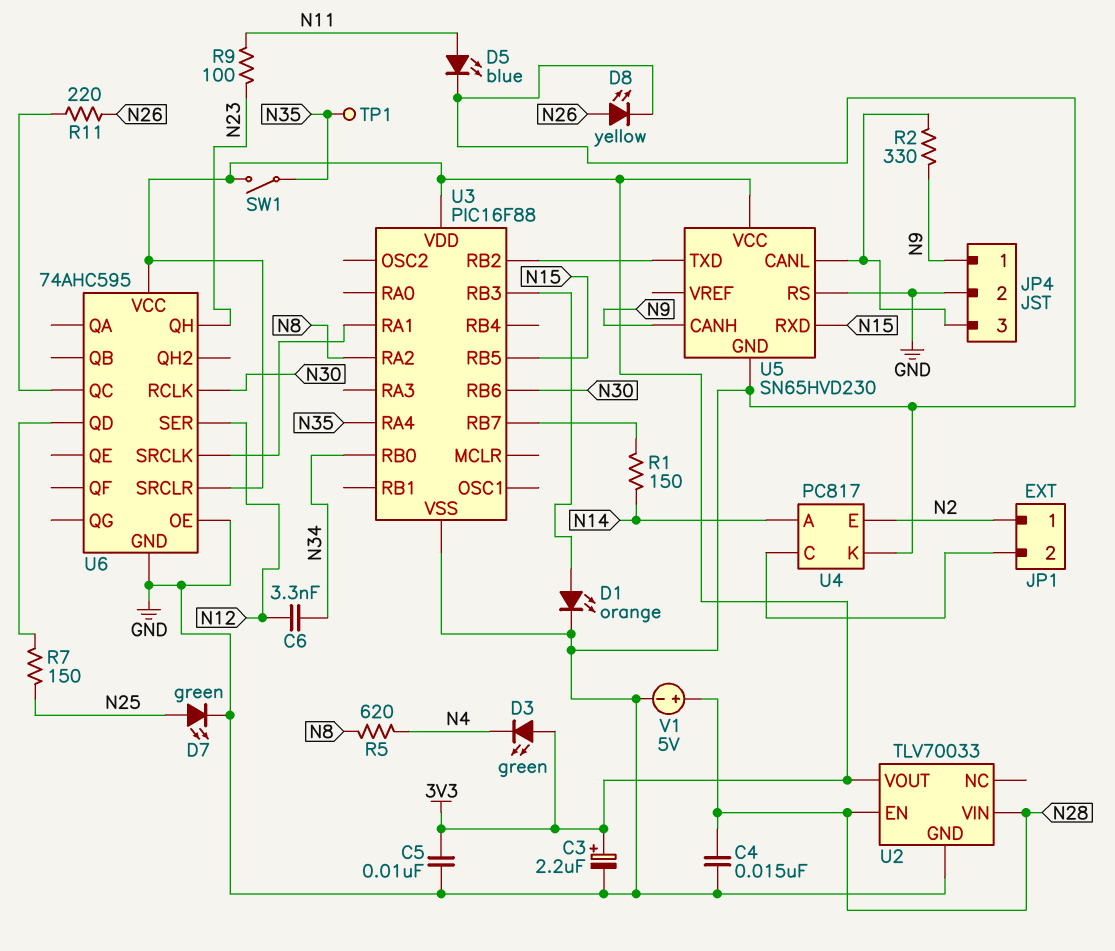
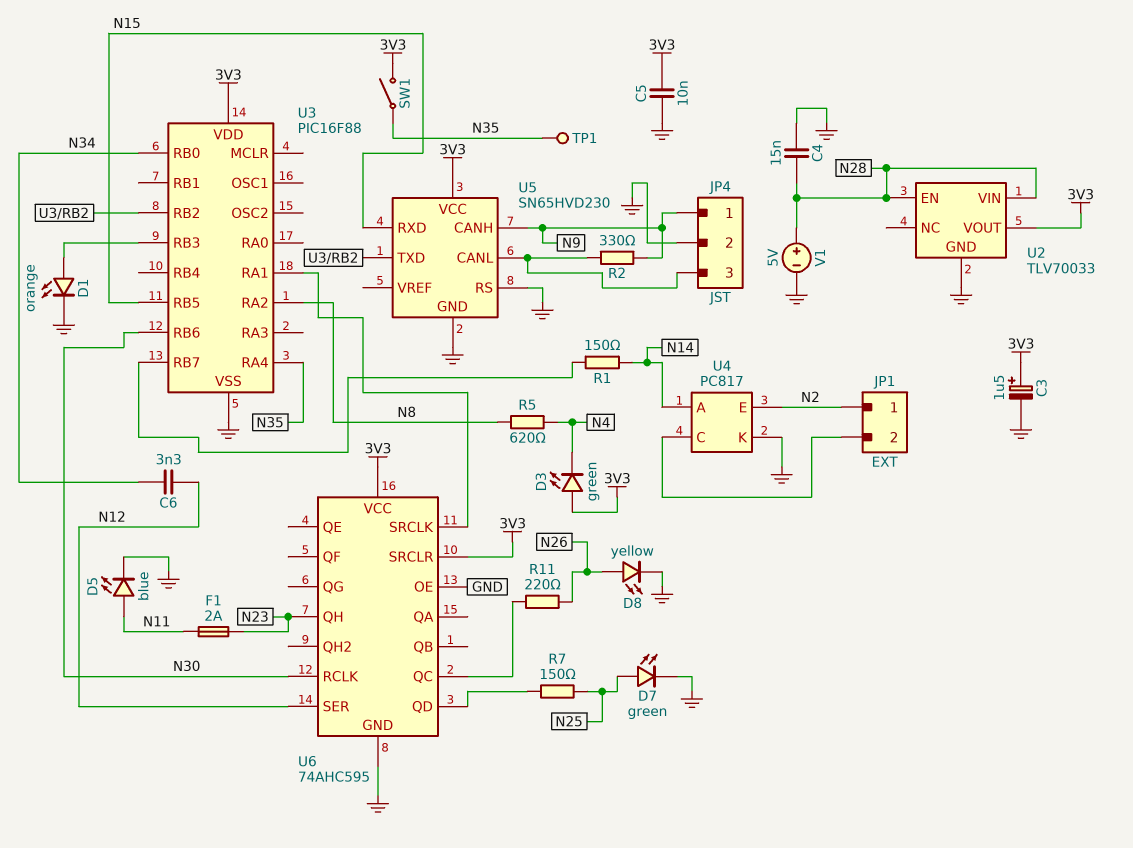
C3: 2.2uF (plus 3V3, minus GND) -> 1.5uF (plus 3V3, minus GND)
F1: none -> 2A (N11, N23)
R9: 100 (N11, N23) -> none

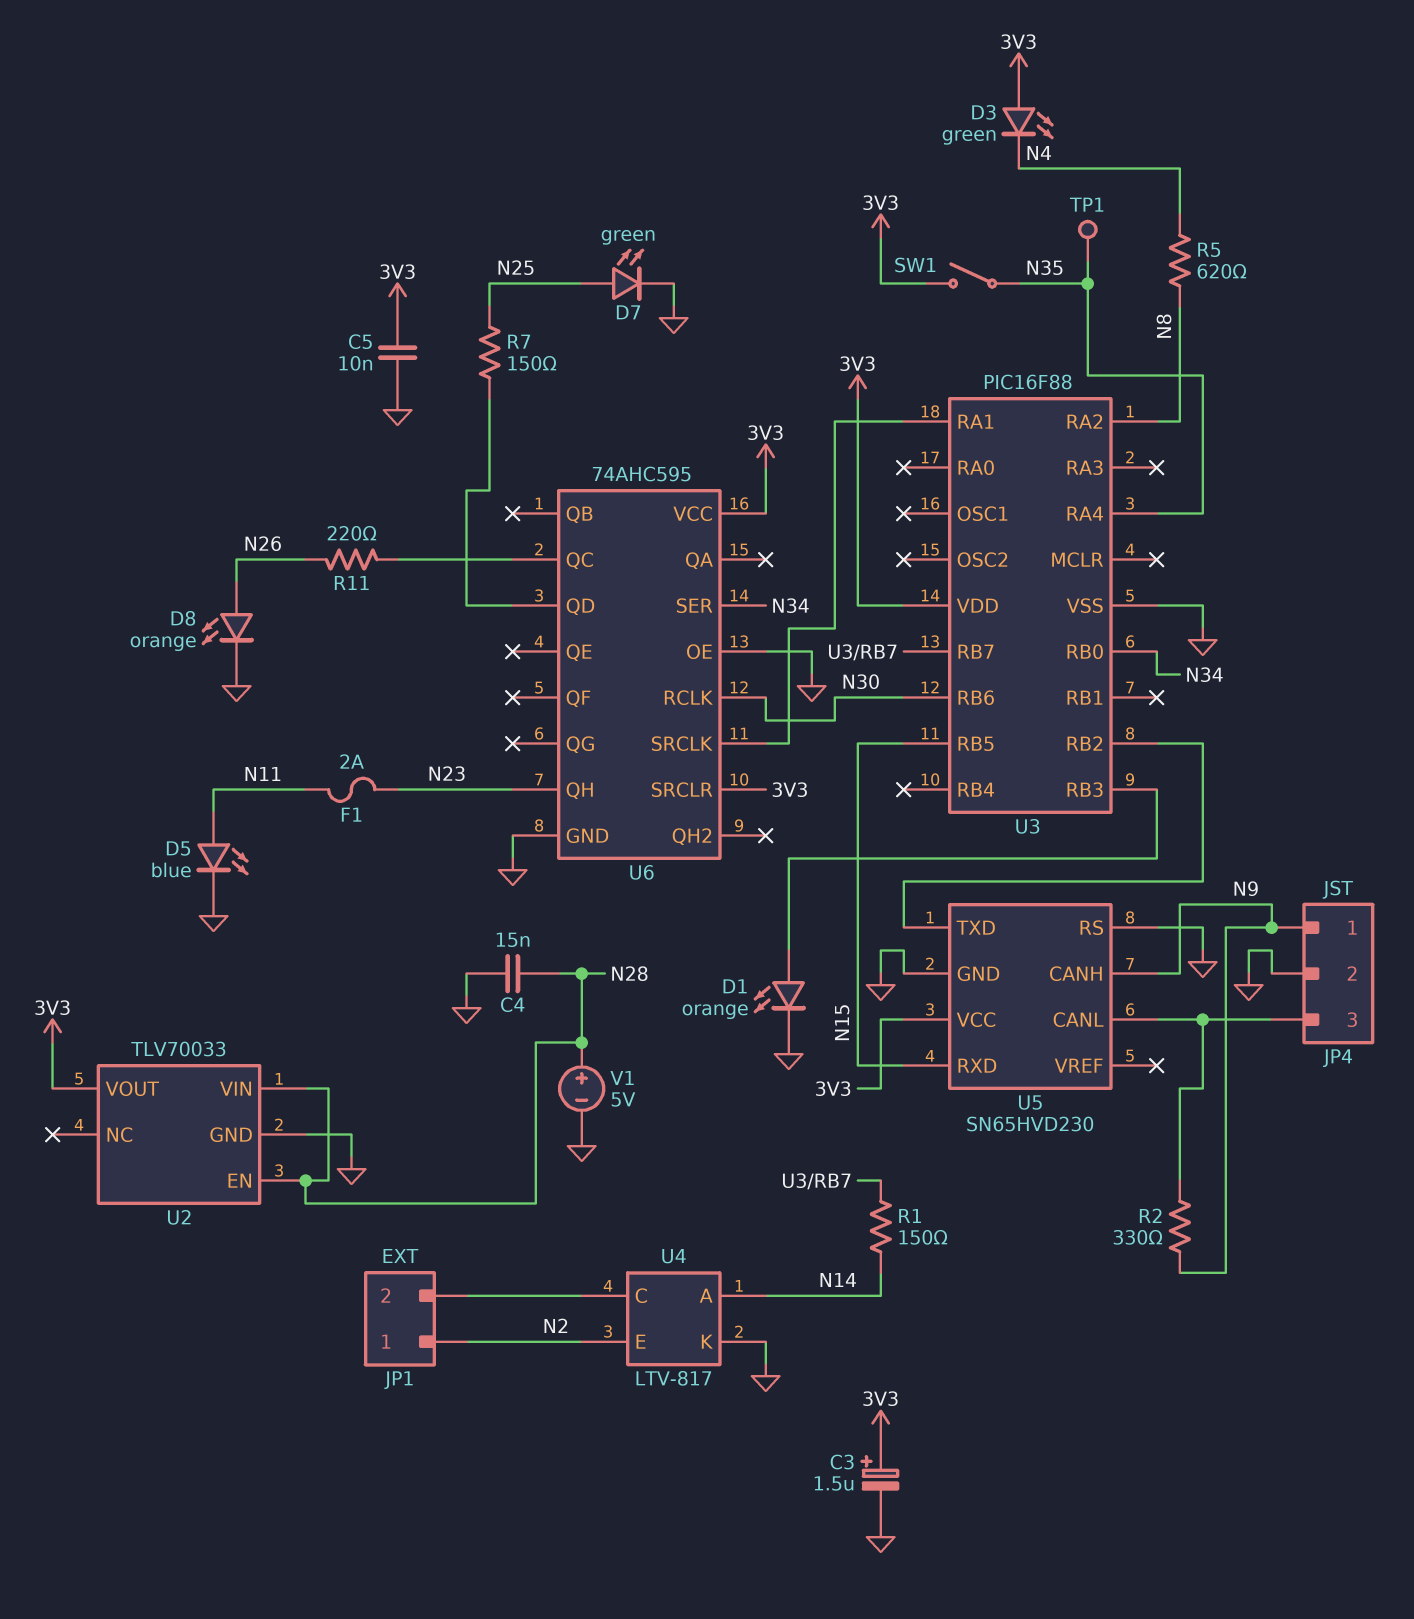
C6: 3.3nF (N12, N34) -> none
D8: LED yellow (A N26, K GND) -> LED orange (A N26, K GND)
U4: PC817 -> LTV-817
U6 pin SER: N12 -> N34

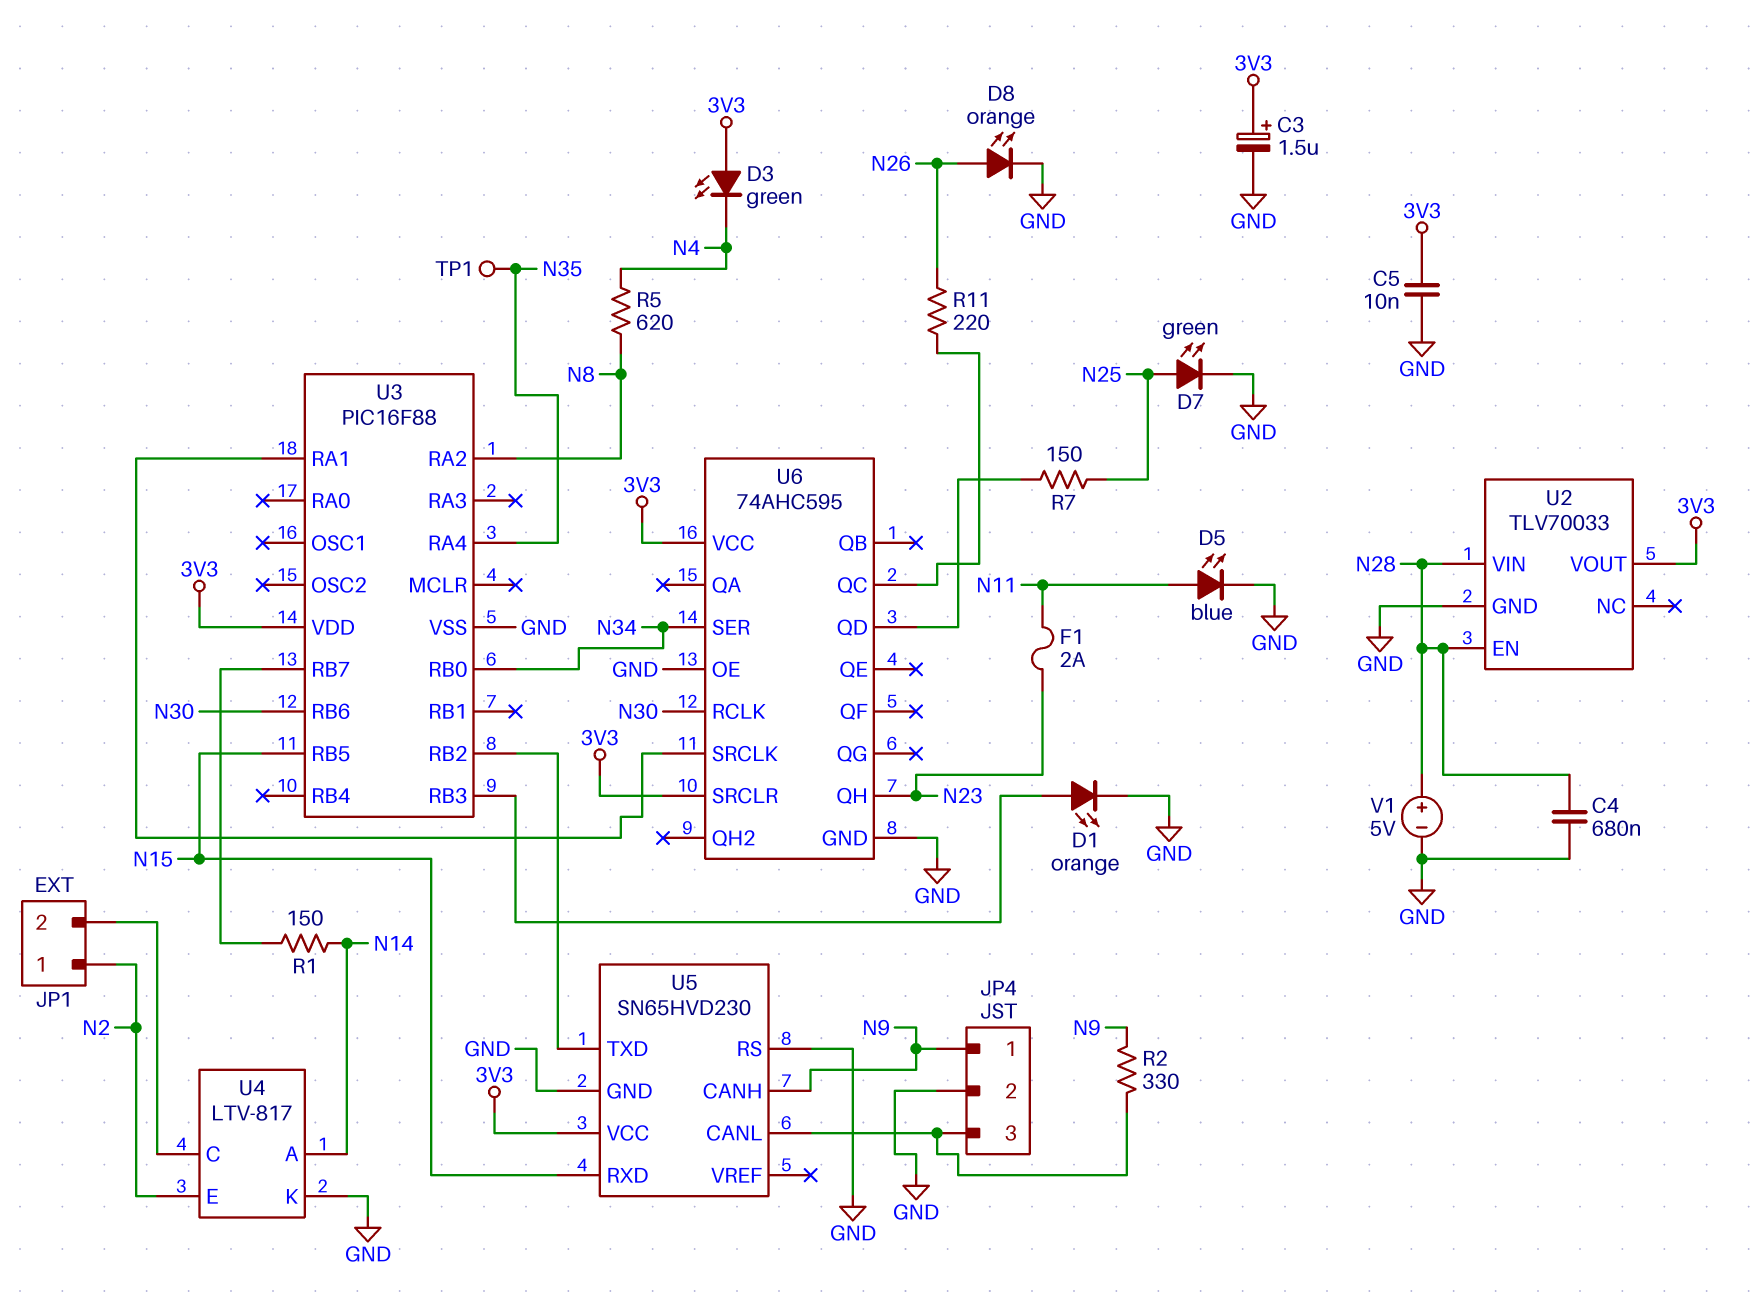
C4: 15nF (GND, N28) -> 680nF (GND, N28)
SW1: switch (3V3, N35) -> none

